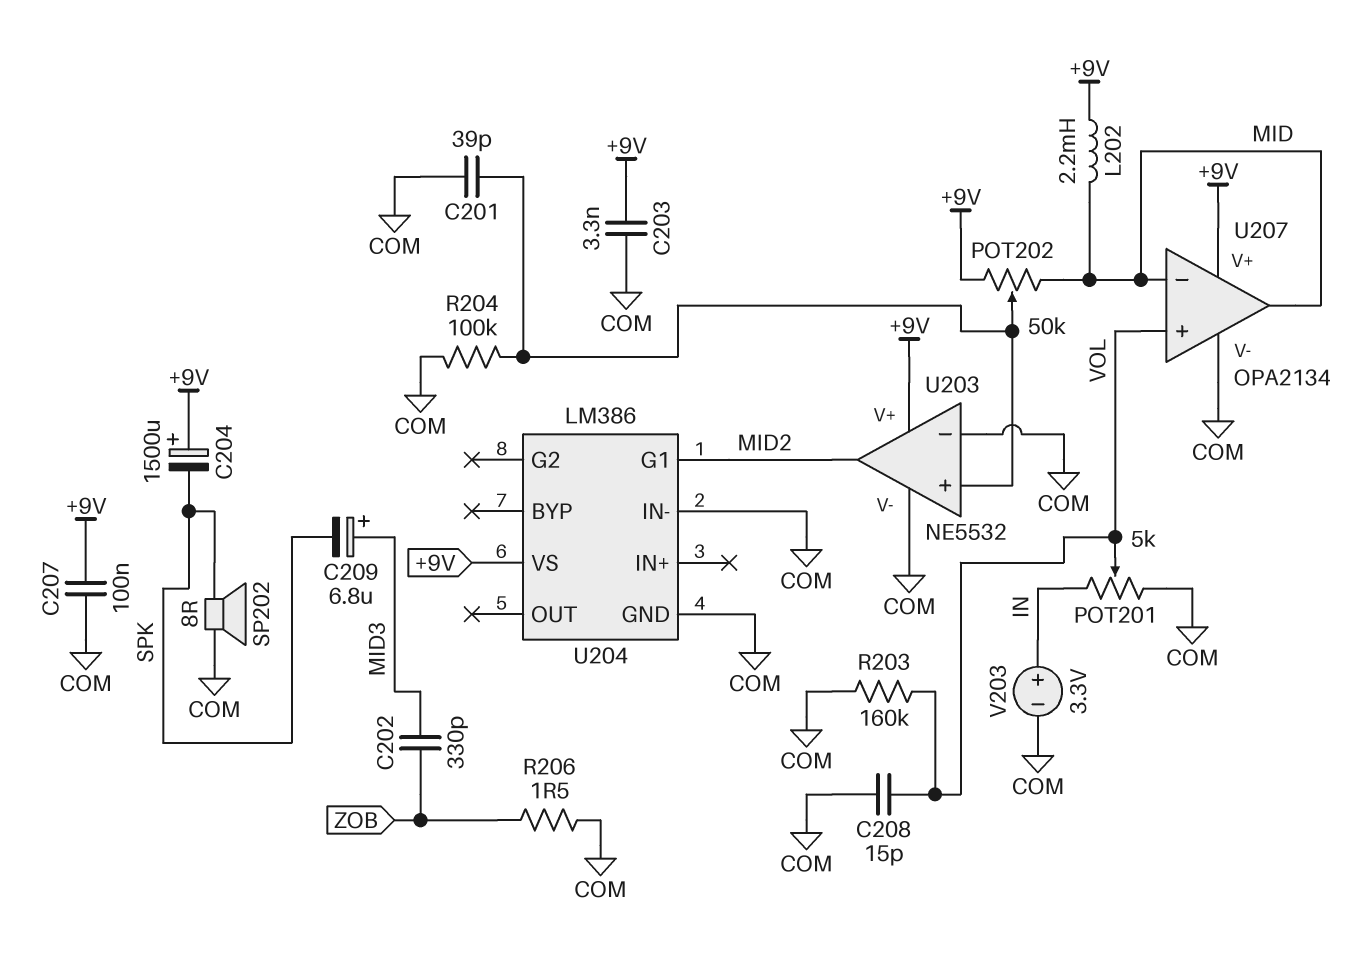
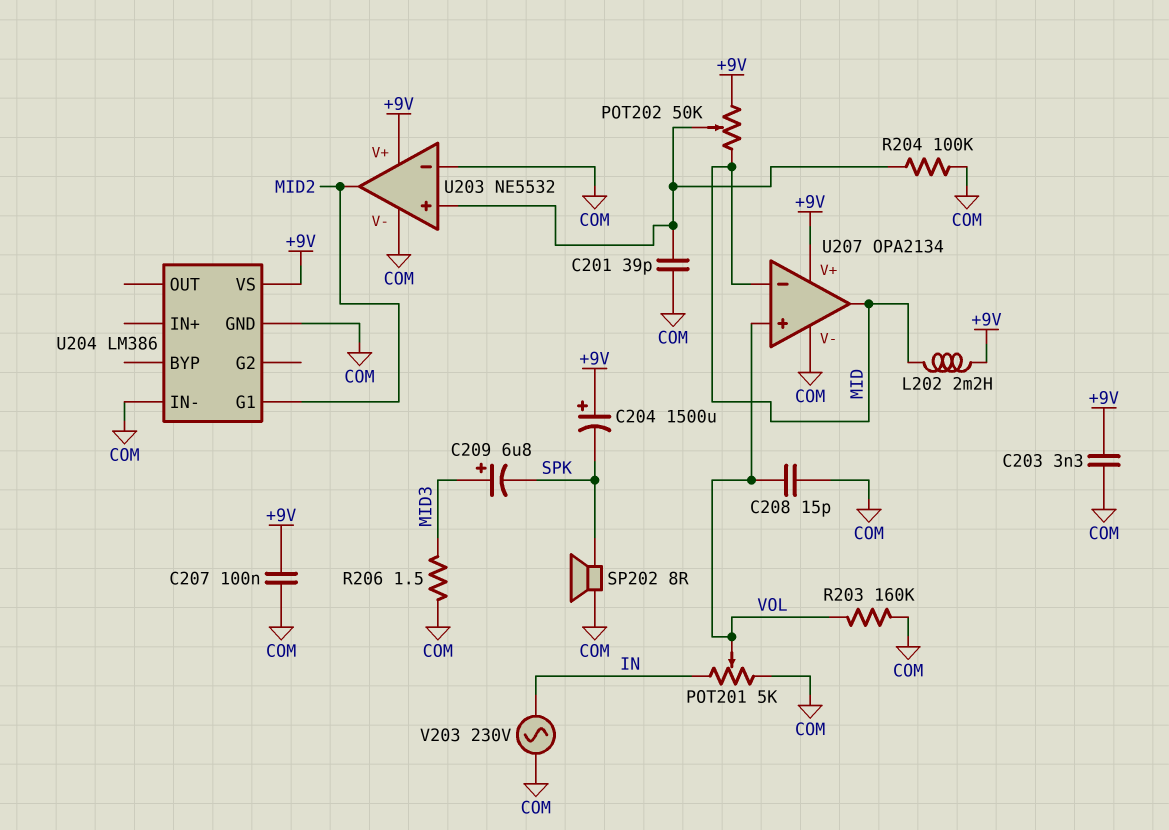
C202: 330pF (MID3, ZOB) -> none
R206: 1.5 (COM, ZOB) -> 1.5 (COM, MID3)
V203: 3.3V (plus IN, minus COM) -> AC 230V (COM, IN)

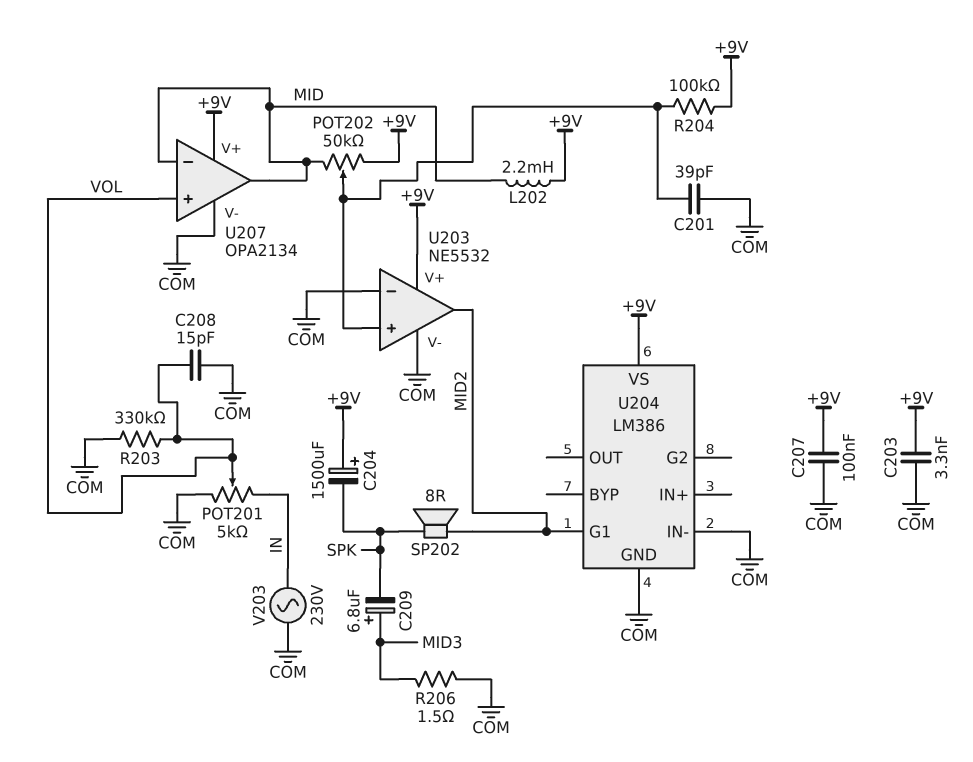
R203: 160k (COM, VOL) -> 330k (COM, VOL)
R204: 100k (COM, U203/in+) -> 100k (+9V, U203/in+)
SP202: speaker 8R (COM, SPK) -> speaker 8R (MID2, SPK)

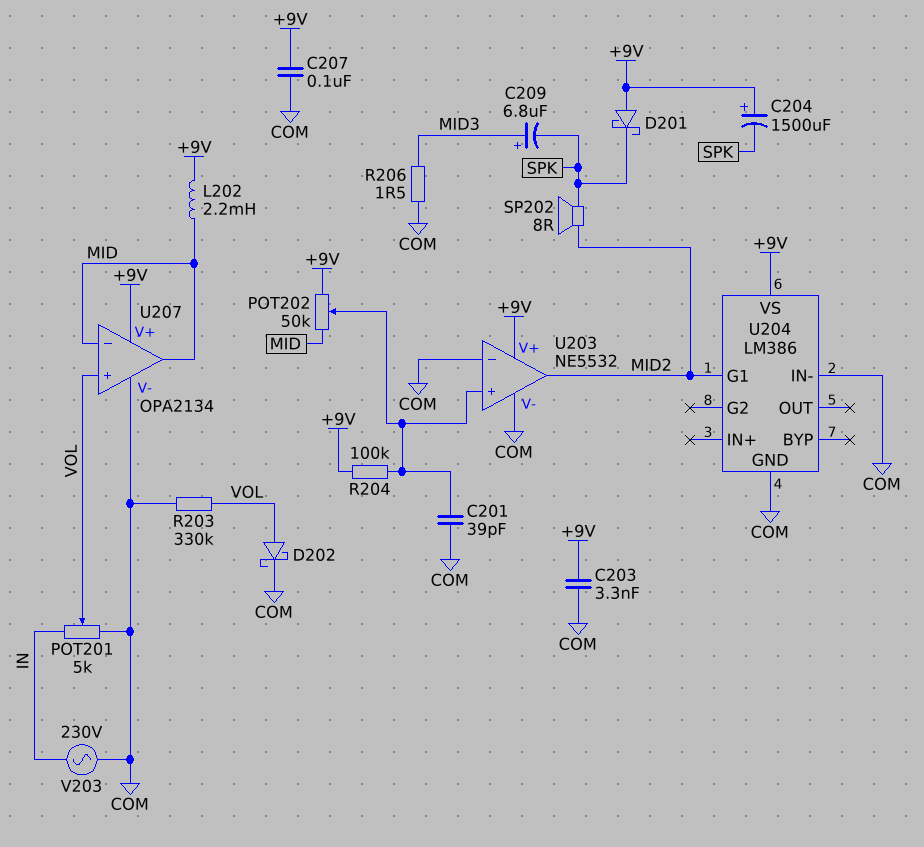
C208: 15pF (COM, VOL) -> none
D201: none -> schottky (A +9V, K SPK)
D202: none -> schottky (A VOL, K COM)

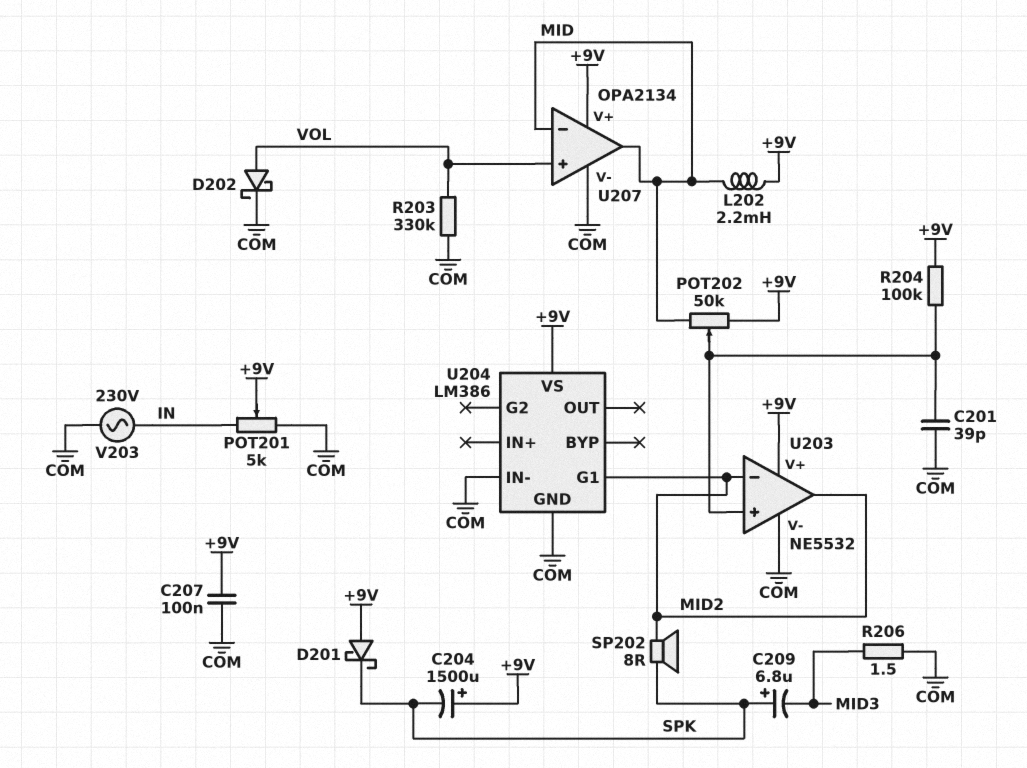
C203: 3.3nF (+9V, COM) -> none
C209: 6.8uF (plus MID3, minus SPK) -> 6.8uF (plus SPK, minus MID3)
POT201: 5k (COM, IN, wiper VOL) -> 5k (COM, IN, wiper +9V)
U203 pin in-: COM -> MID2

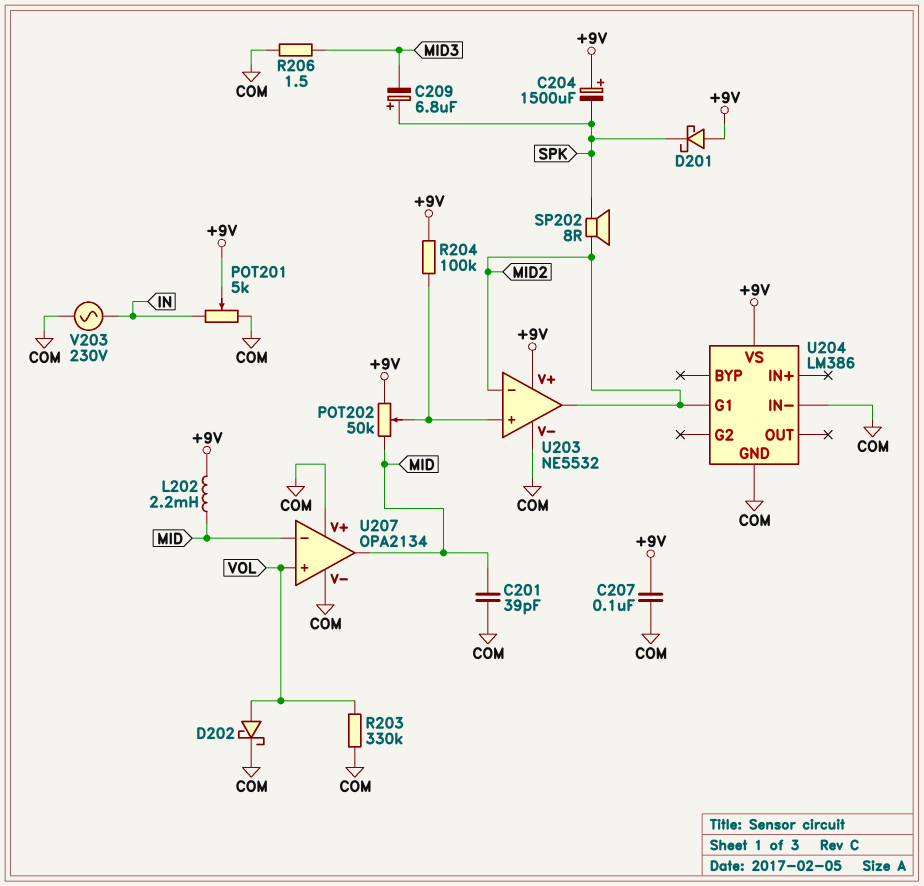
C201: 39pF (COM, U203/in+) -> 39pF (COM, MID)
U207 pin V+: +9V -> COM

